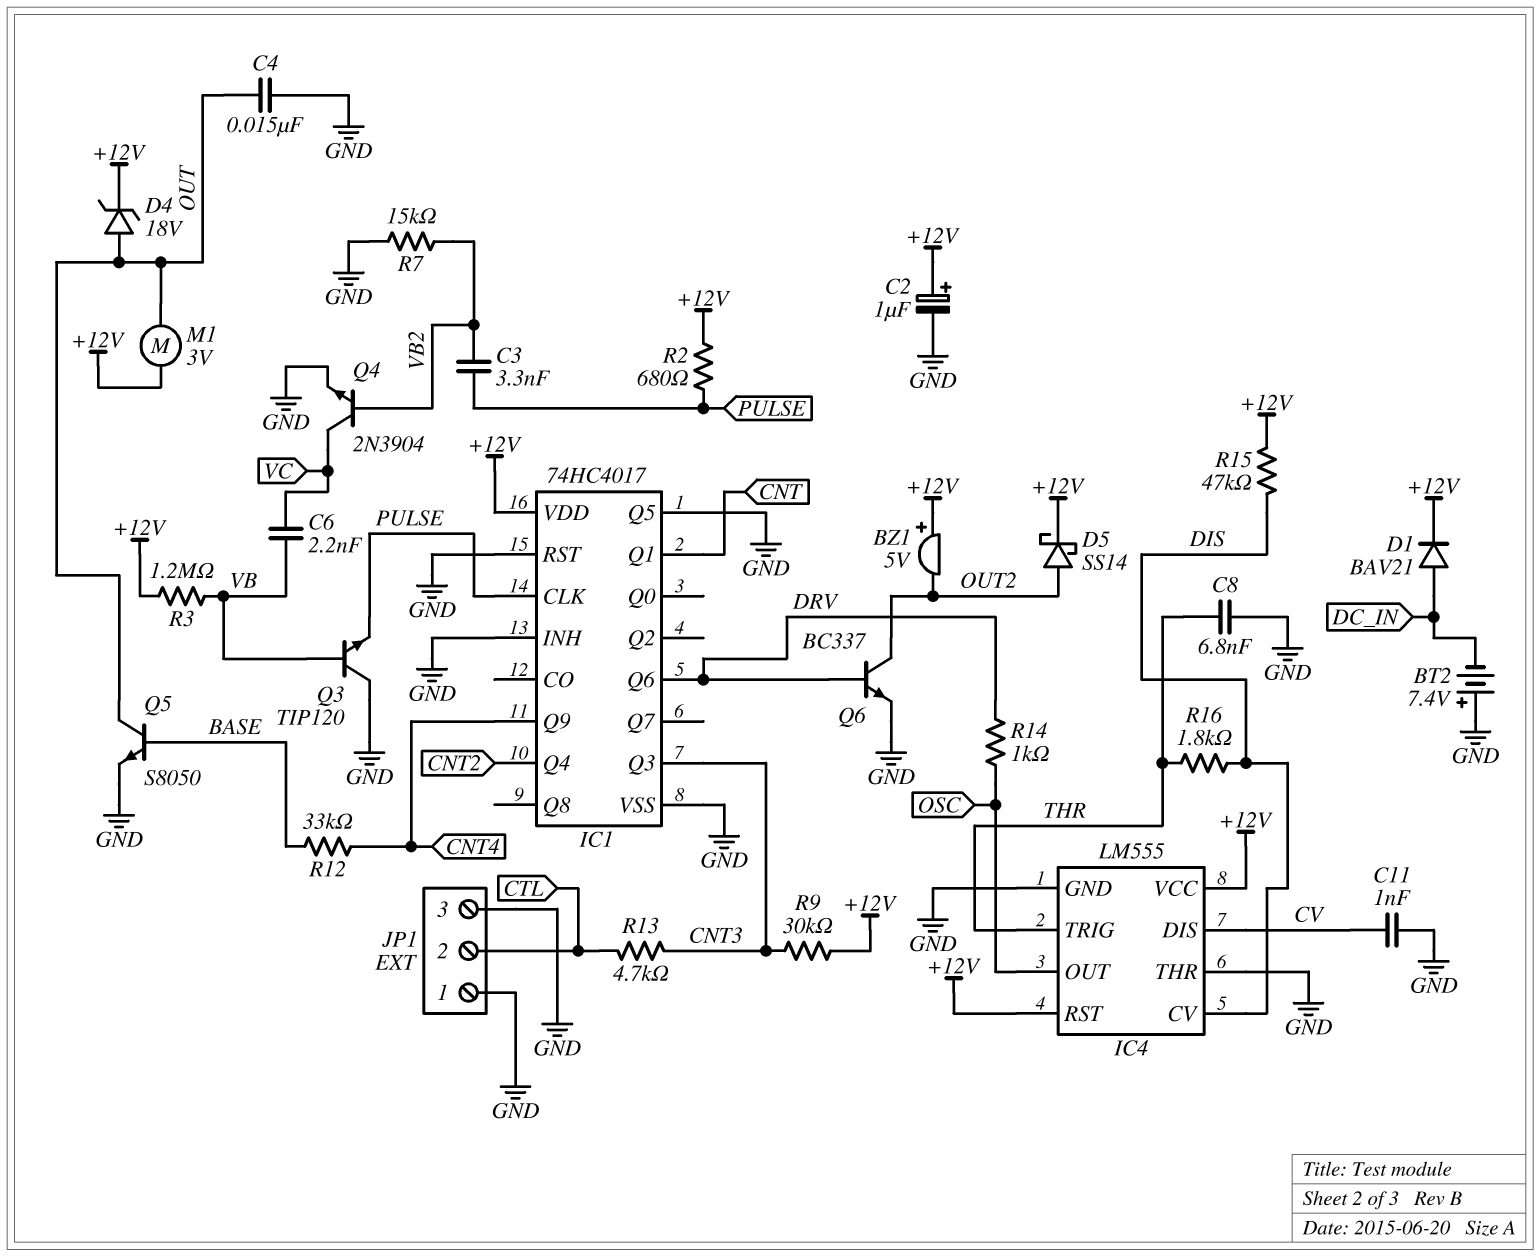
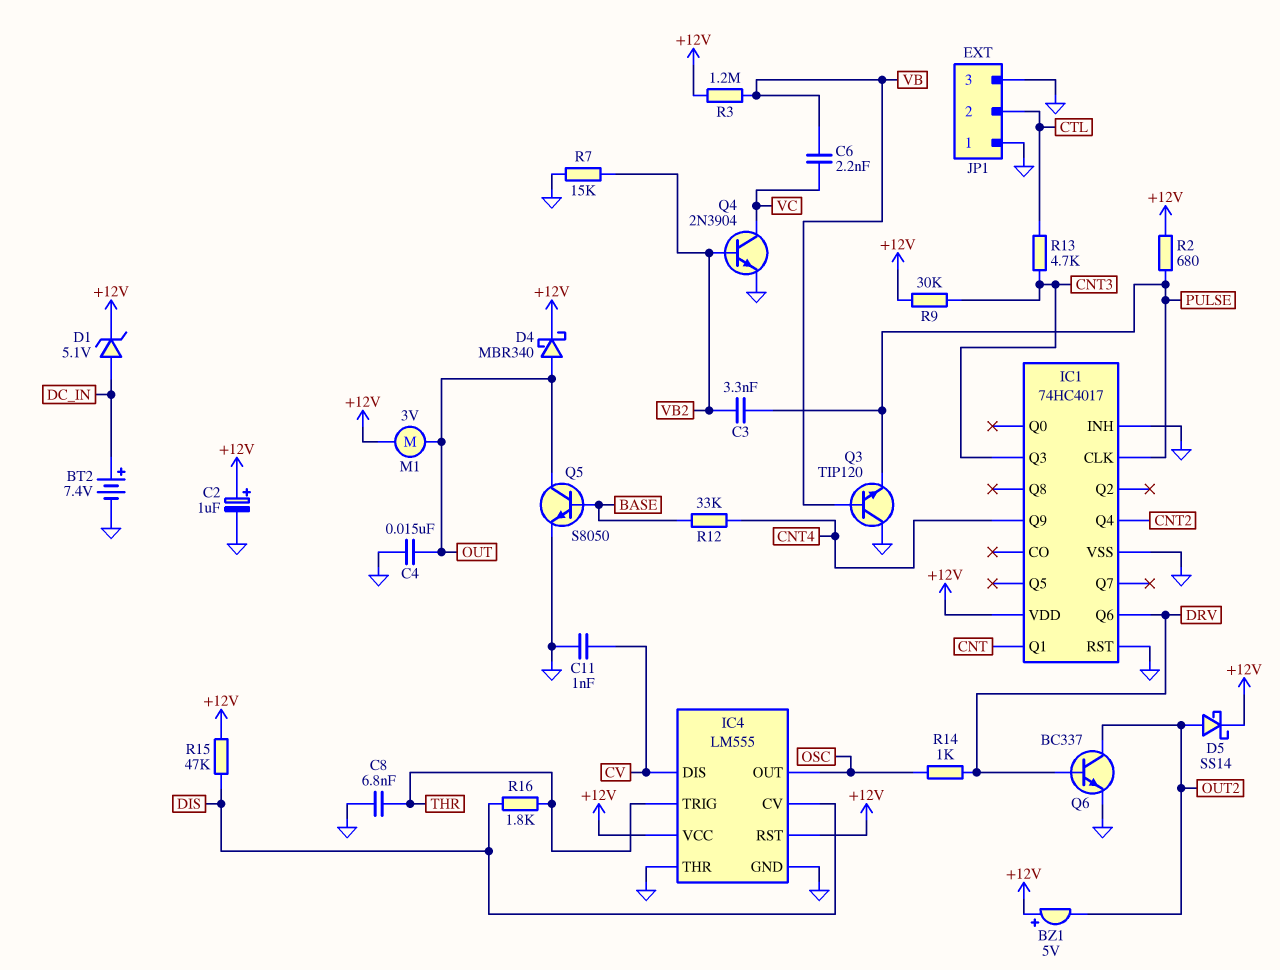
BT2: 7.4V (plus GND, minus DC_IN) -> 7.4V (plus DC_IN, minus GND)
D1: diode BAV21 (A DC_IN, K +12V) -> zener 5.1V (A DC_IN, K +12V)
D4: zener 18V (A OUT, K +12V) -> schottky MBR340 (A OUT, K +12V)
IC1 pin Q5: GND -> none

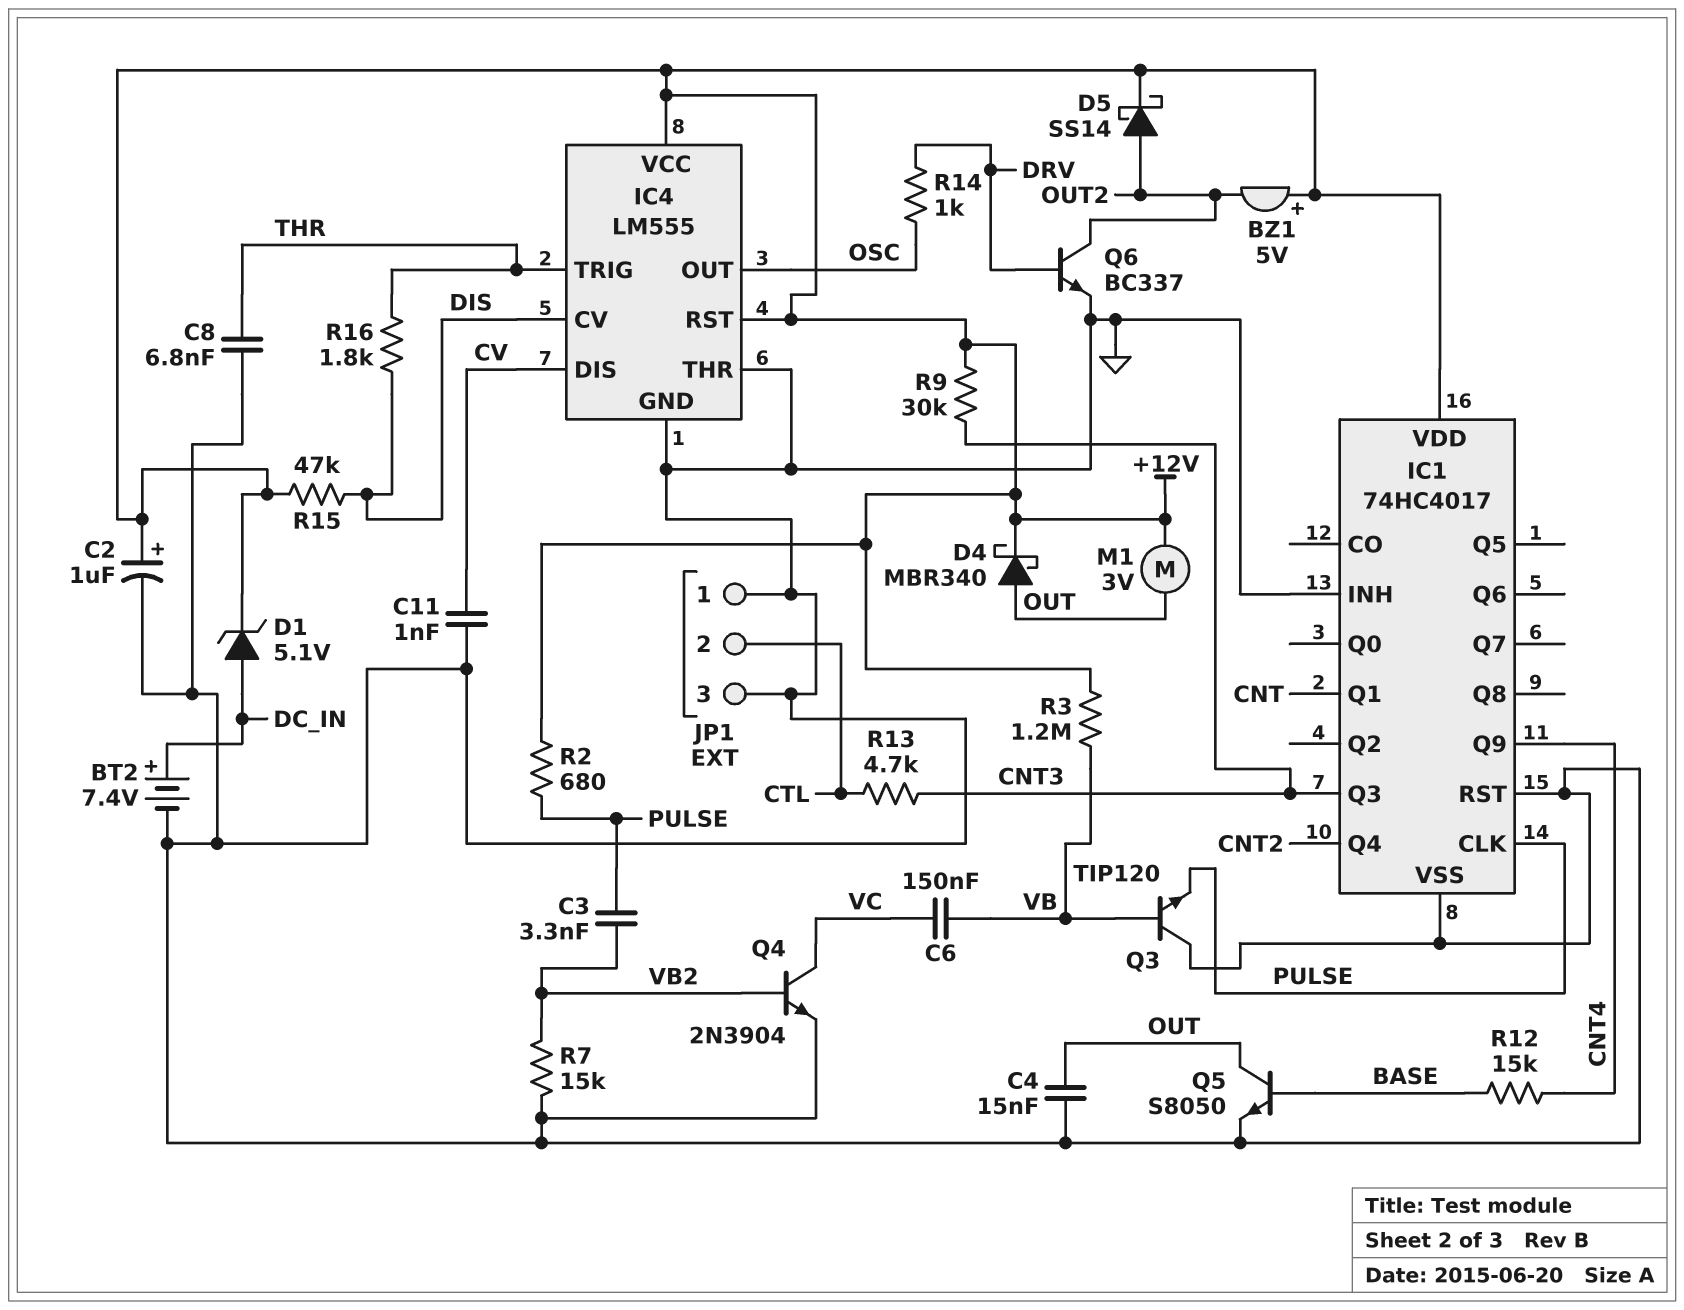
C6: 2.2nF (VB, VC) -> 150nF (VB, VC)
IC1 pin Q6: DRV -> none
R12: 33k (BASE, CNT4) -> 15k (BASE, CNT4)

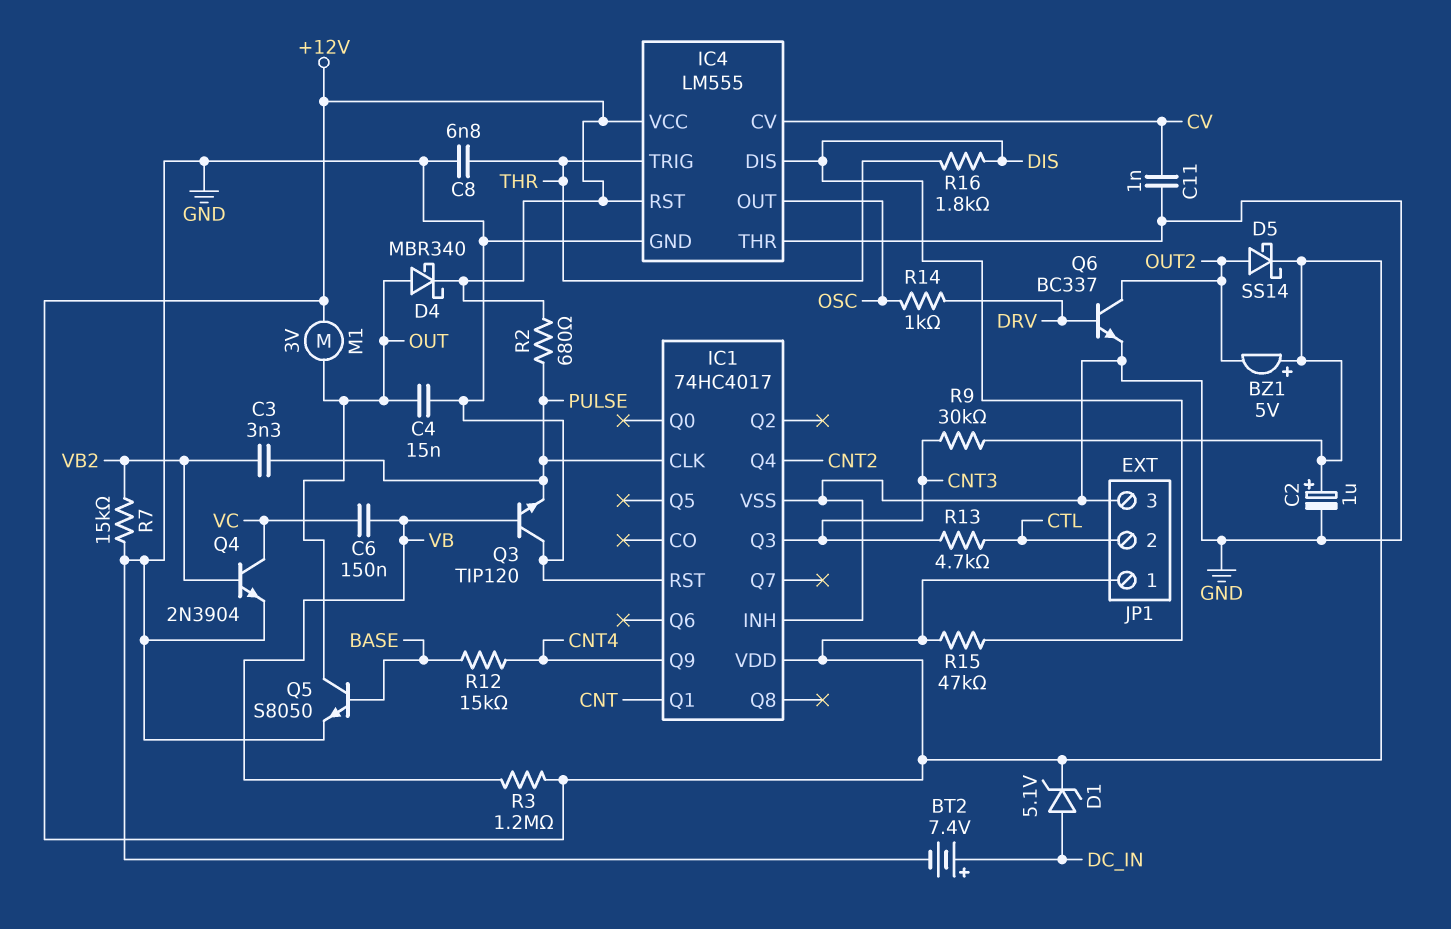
IC4 pin CV: DIS -> CV
IC4 pin DIS: CV -> DIS
JP1 pin 1: GND -> +12V

